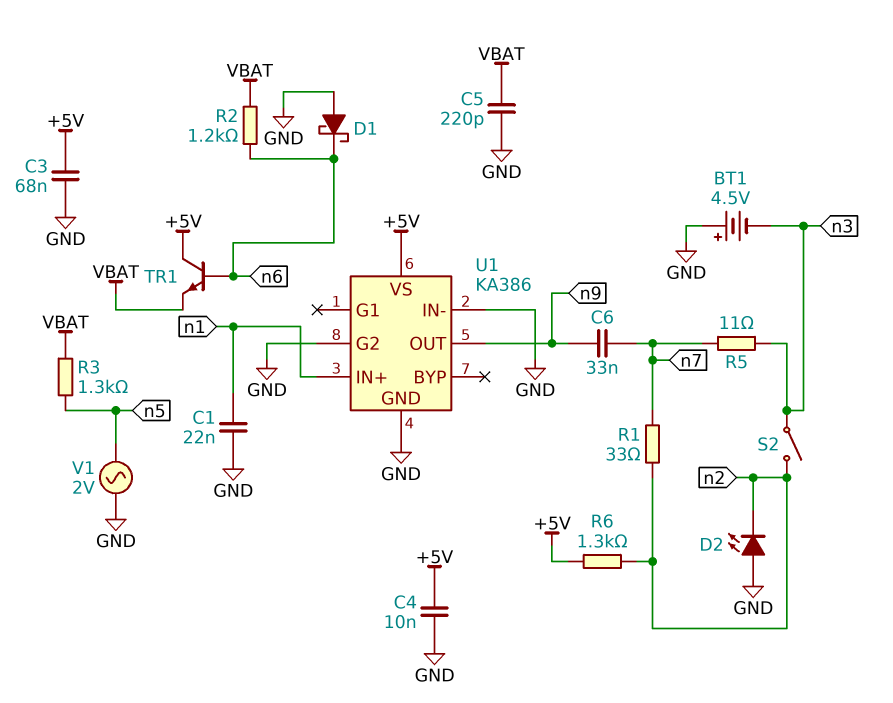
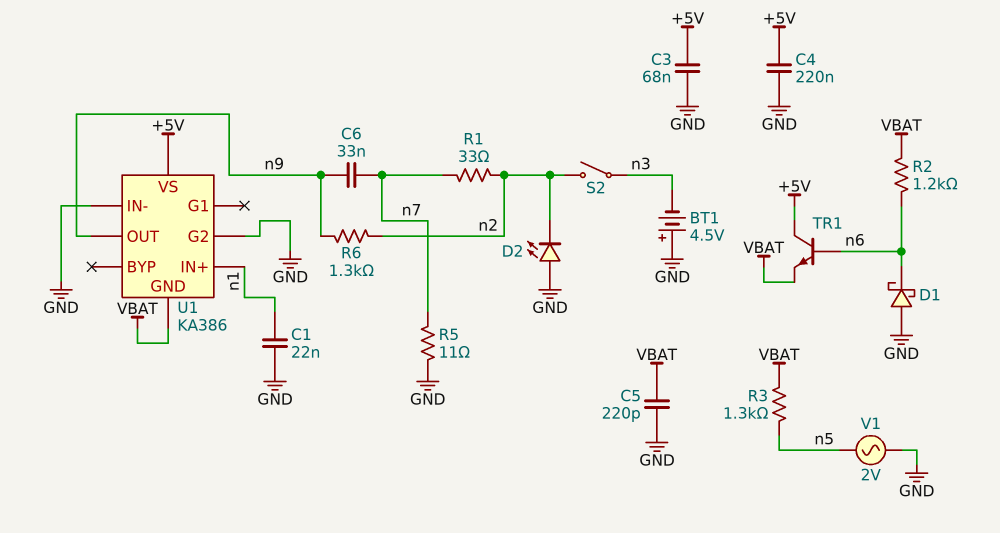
C4: 10nF (+5V, GND) -> 220nF (+5V, GND)
R5: 11 (n3, n7) -> 11 (GND, n7)
R6: 1.3k (+5V, n2) -> 1.3k (n2, n9)
U1 pin GND: GND -> VBAT

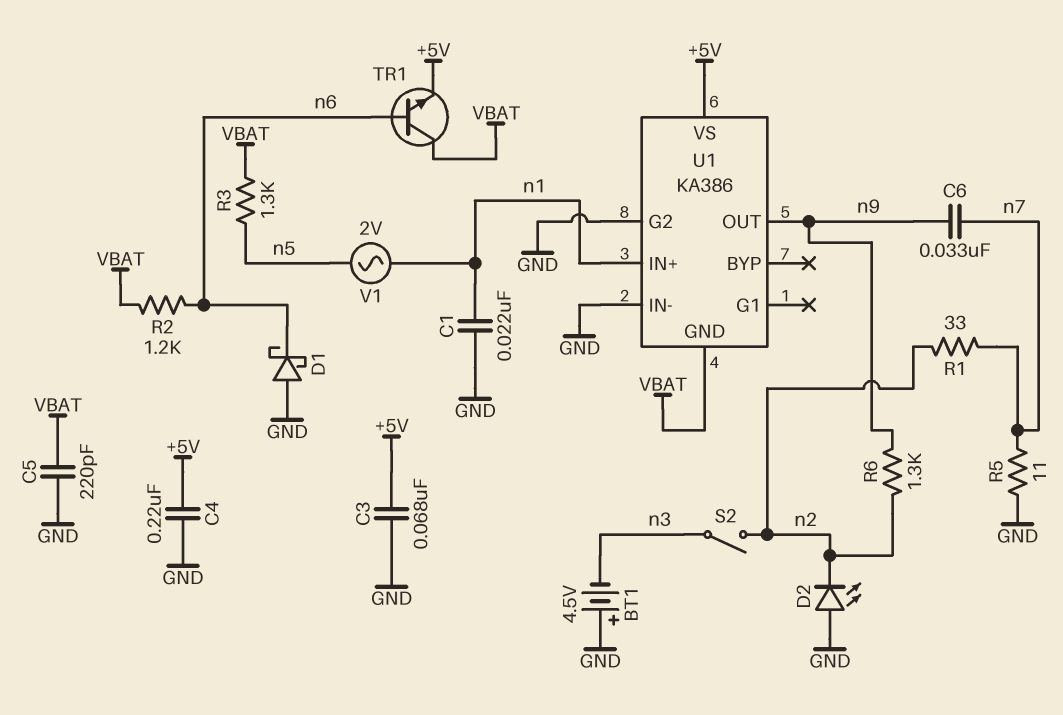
TR1: NPN (B n6, C +5V, E VBAT) -> NPN (B n6, C VBAT, E +5V)
V1: AC 2V (GND, n5) -> AC 2V (n1, n5)

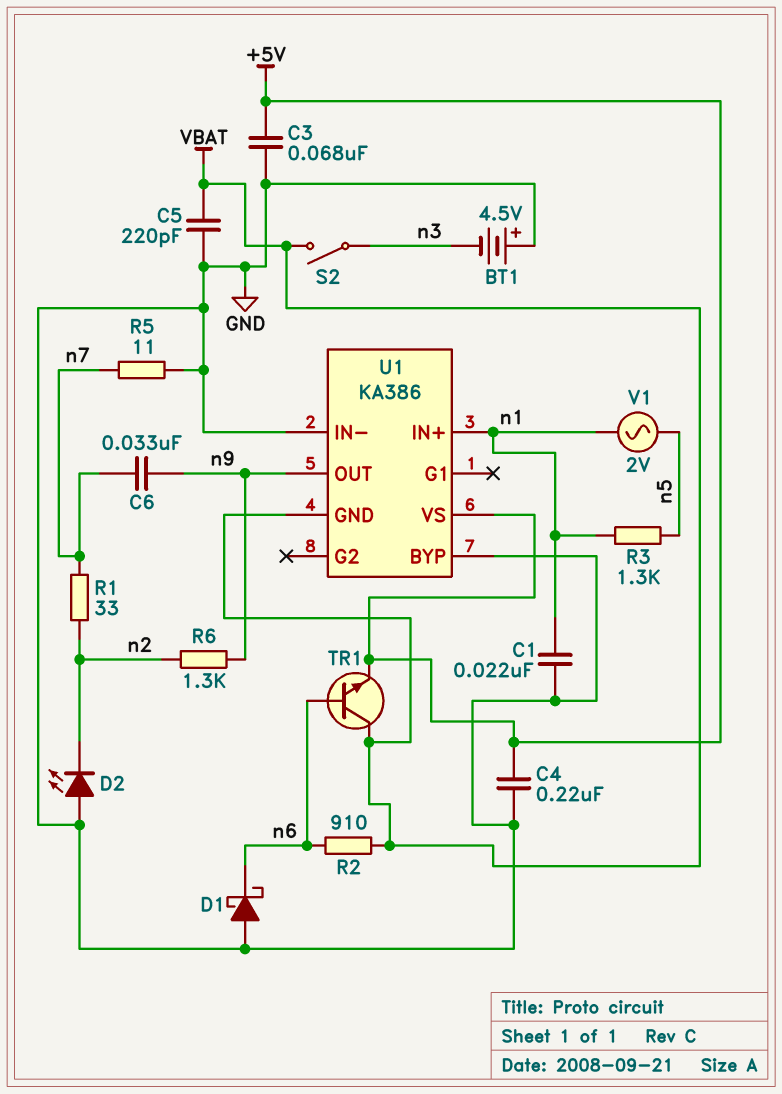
R2: 1.2k (VBAT, n6) -> 910 (VBAT, n6)
R3: 1.3k (VBAT, n5) -> 1.3k (n1, n5)
S2: switch (n2, n3) -> switch (VBAT, n3)
U1 pin BYP: none -> GND
U1 pin G2: GND -> none

